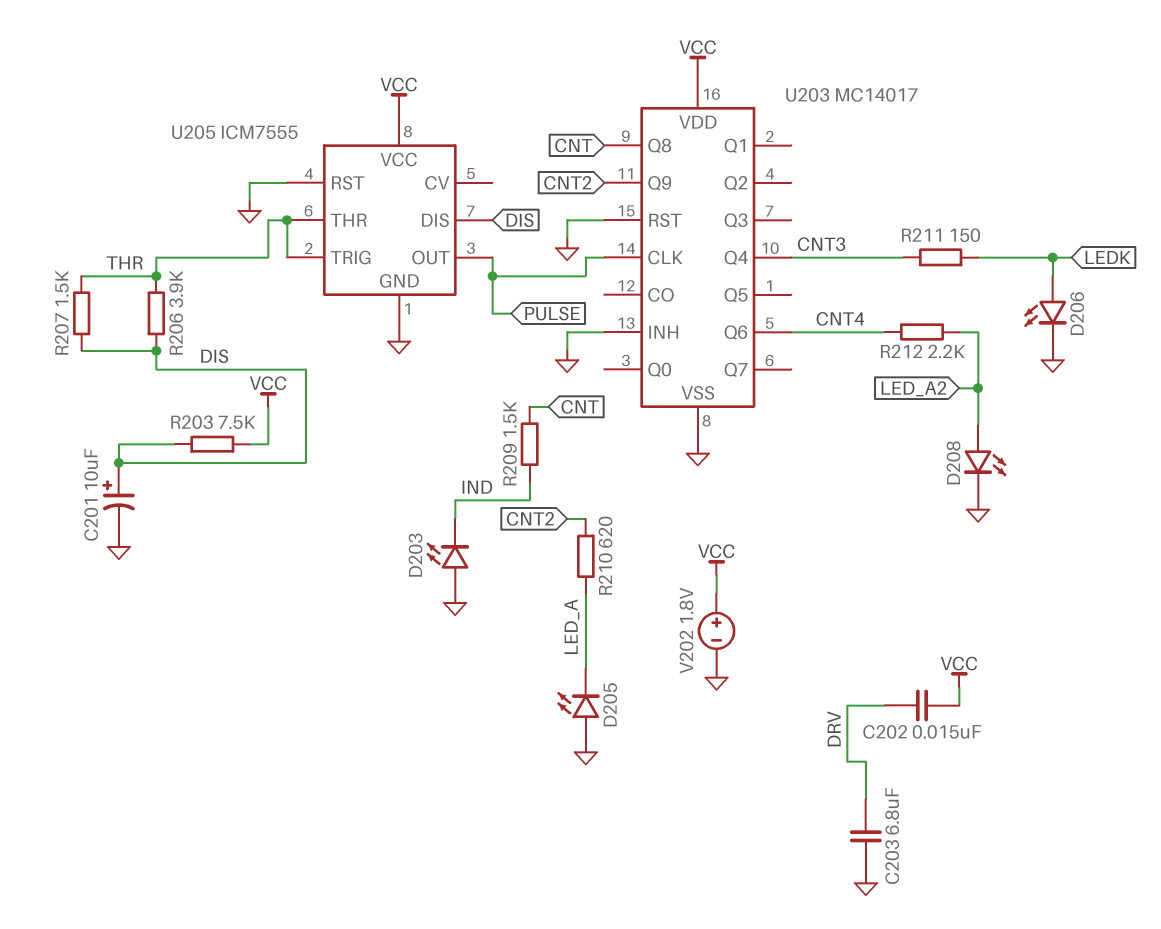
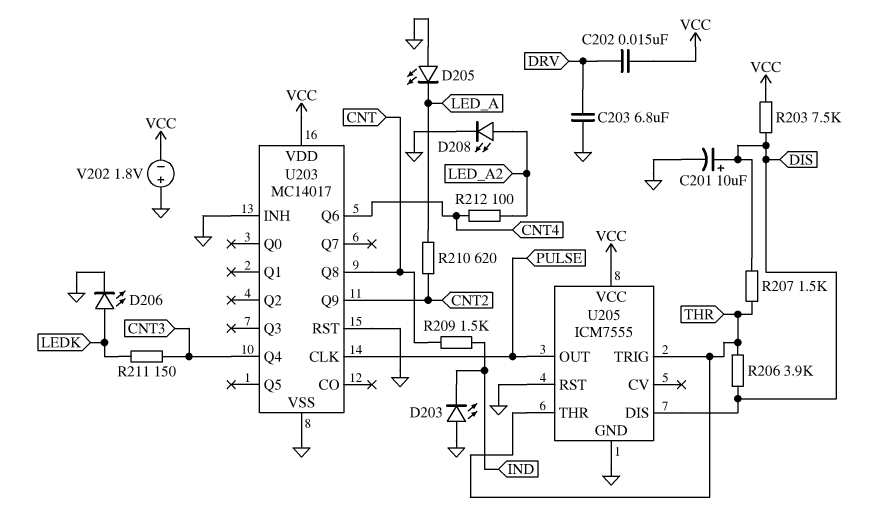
R212: 2.2k (CNT4, LED_A2) -> 100 (CNT4, LED_A2)
V202: 1.8V (plus VCC, minus GND) -> 1.8V (plus GND, minus VCC)

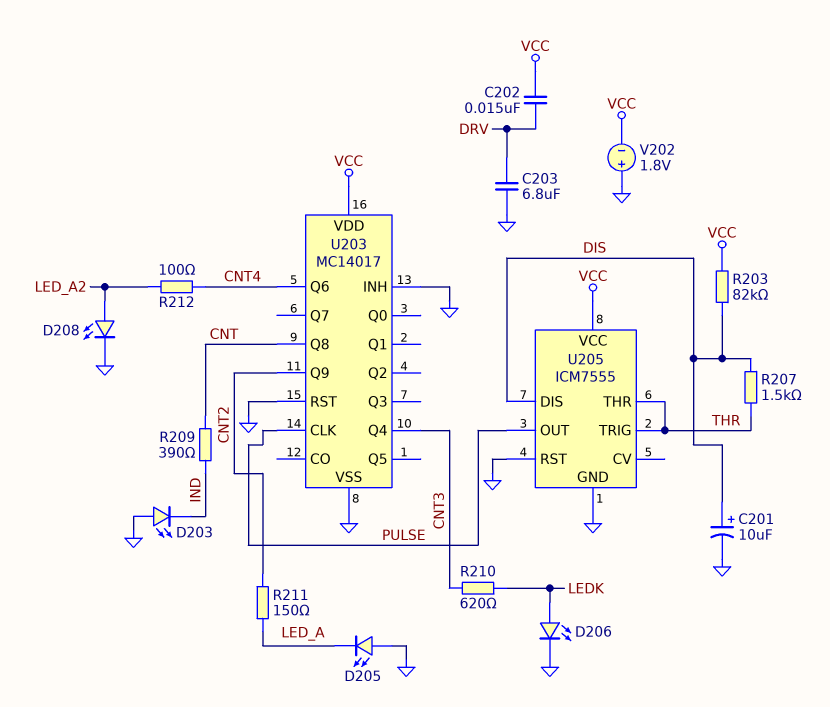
R203: 7.5k (DIS, VCC) -> 82k (DIS, VCC)
R206: 3.9k (DIS, THR) -> none
R209: 1.5k (CNT, IND) -> 390 (CNT, IND)
R210: 620 (CNT2, LED_A) -> 620 (CNT3, LEDK)
R211: 150 (CNT3, LEDK) -> 150 (CNT2, LED_A)

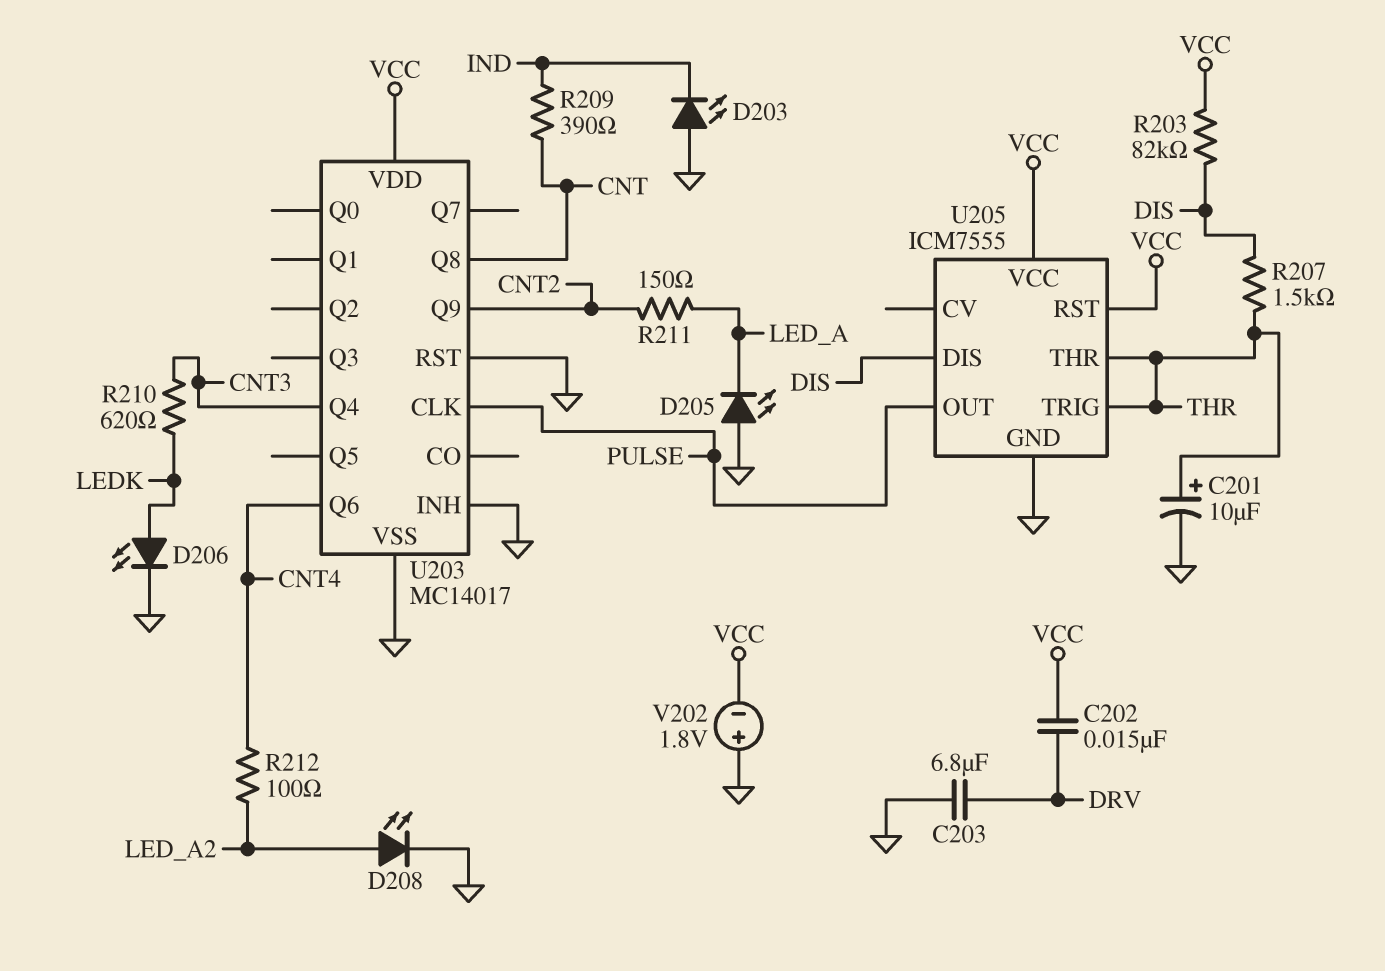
C201: 10uF (plus DIS, minus GND) -> 10uF (plus THR, minus GND)
U205 pin RST: GND -> VCC

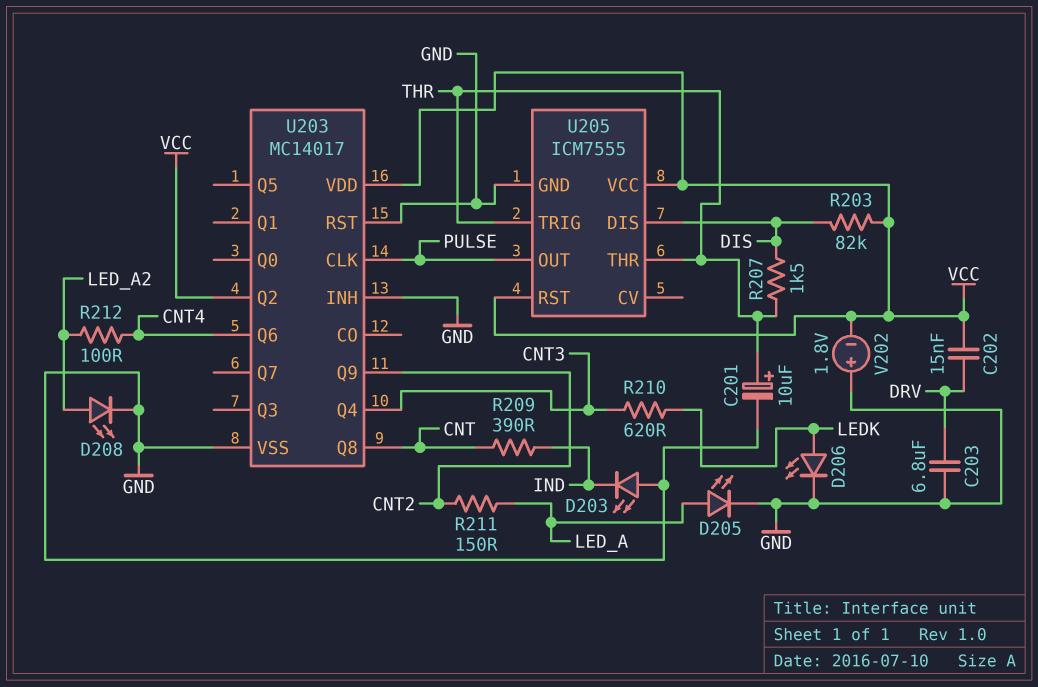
D205: LED (A GND, K LED_A) -> LED (A LED_A, K GND)
U203 pin Q2: none -> VCC

